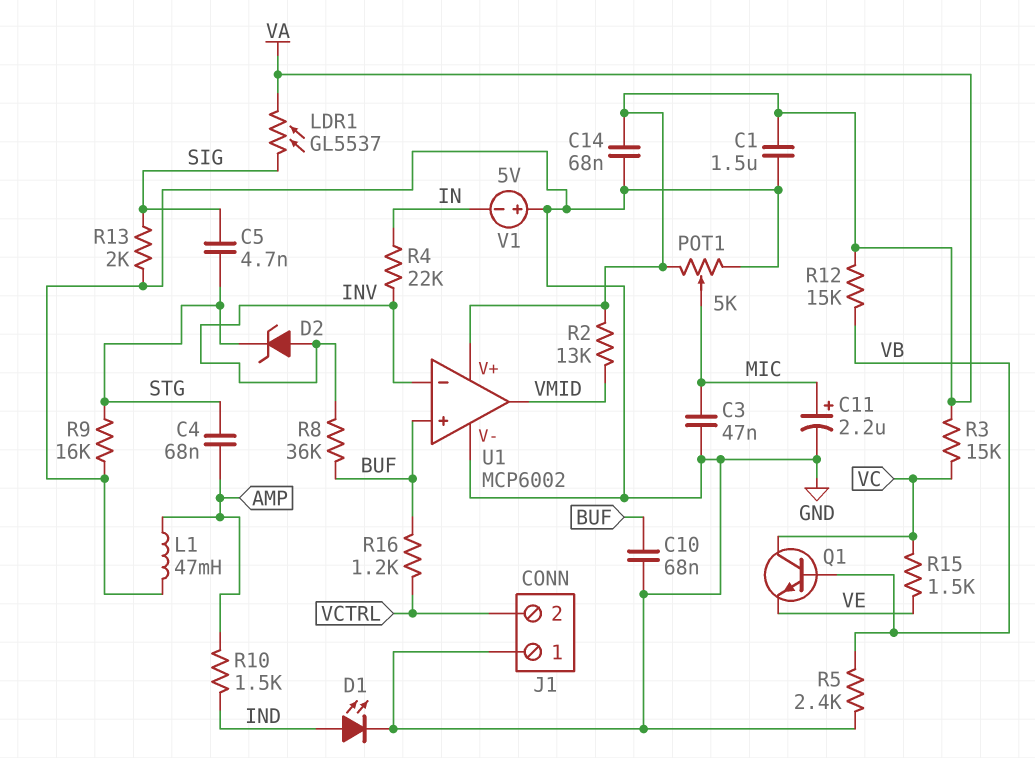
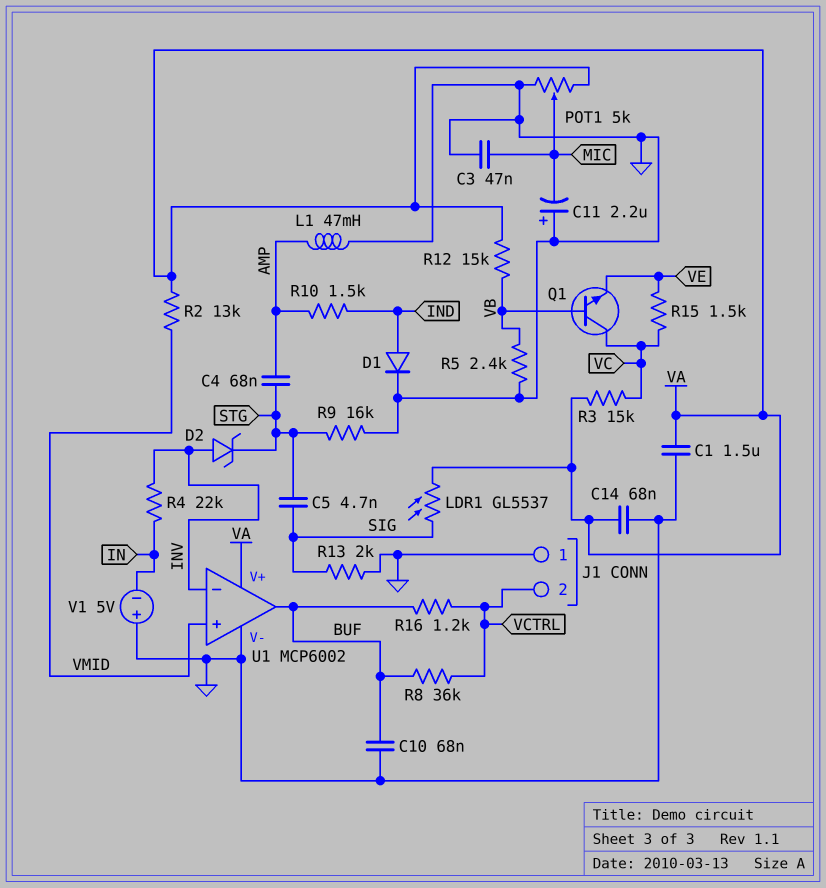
C11: 2.2uF (plus MIC, minus GND) -> 2.2uF (plus GND, minus MIC)
D1: LED (A IND, K GND) -> diode (A IND, K GND)
R8: 36k (BUF, INV) -> 36k (BUF, VCTRL)
U1 pin in+: BUF -> VMID
U1 pin out: VMID -> BUF

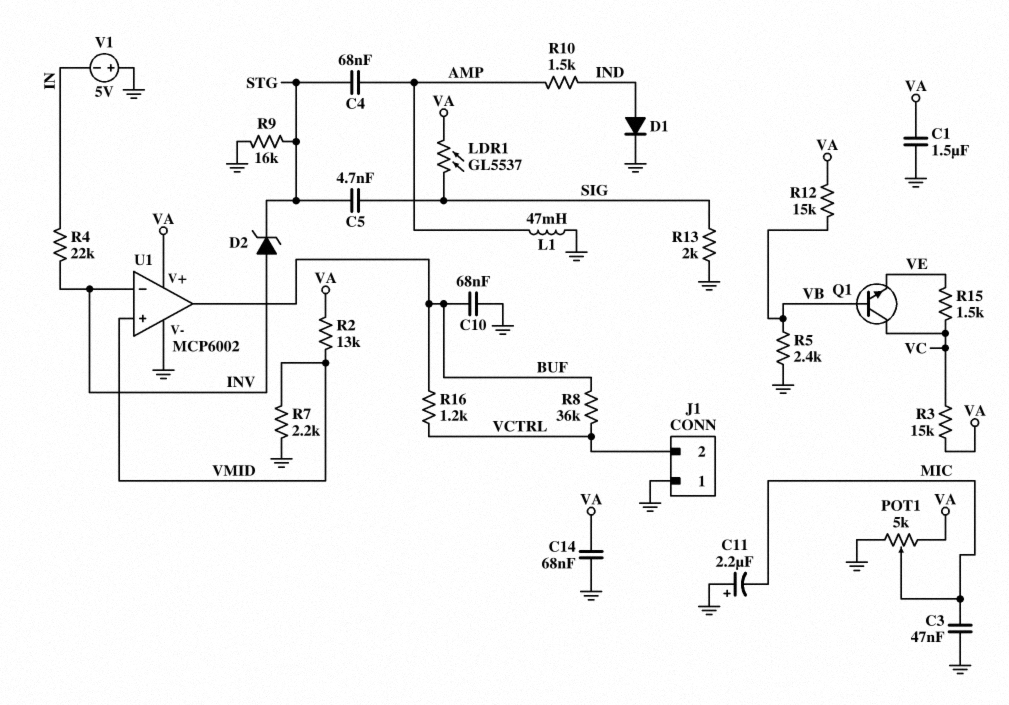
R7: none -> 2.2k (GND, VMID)

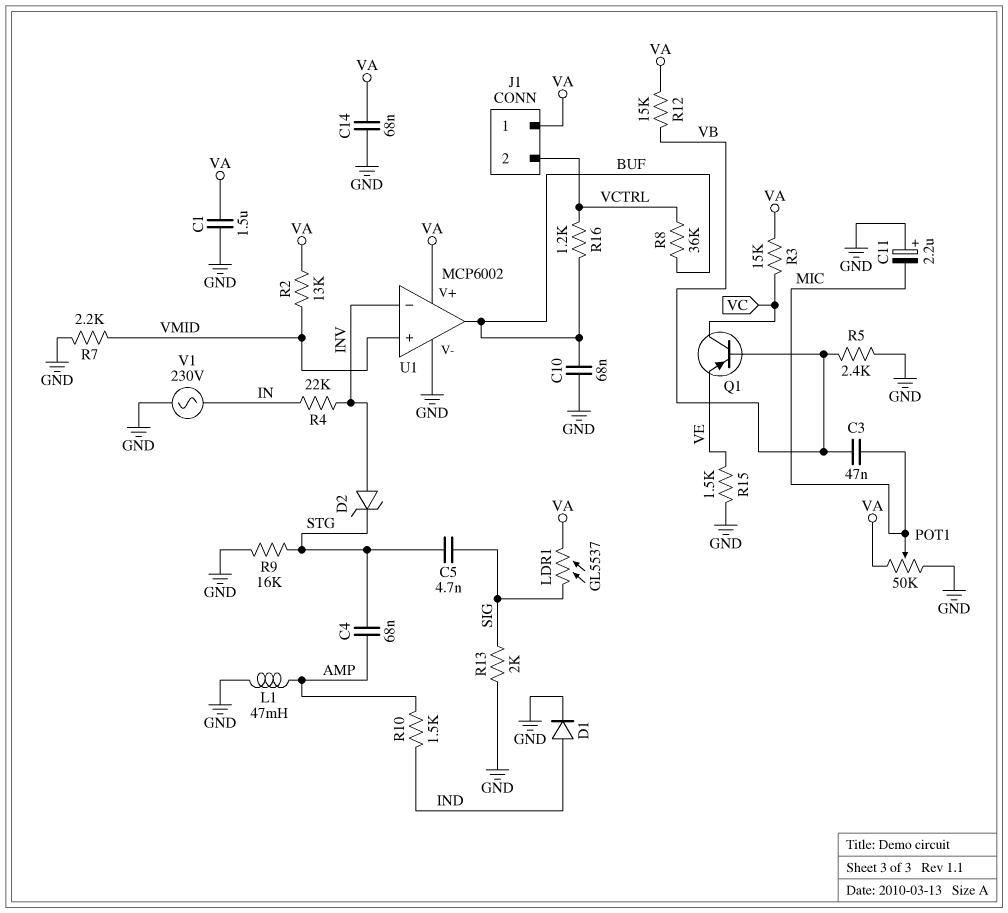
C3: 47nF (GND, MIC) -> 47nF (MIC, VB)
J1 pin 1: GND -> VA
POT1: 5k (GND, VA, wiper MIC) -> 50k (GND, VA, wiper MIC)
Q1: NPN (B VB, C VC, E VE) -> PNP (B VB, C VC, E VE)
R15: 1.5k (VC, VE) -> 1.5k (GND, VE)
V1: 5V (plus GND, minus IN) -> AC 230V (GND, IN)

